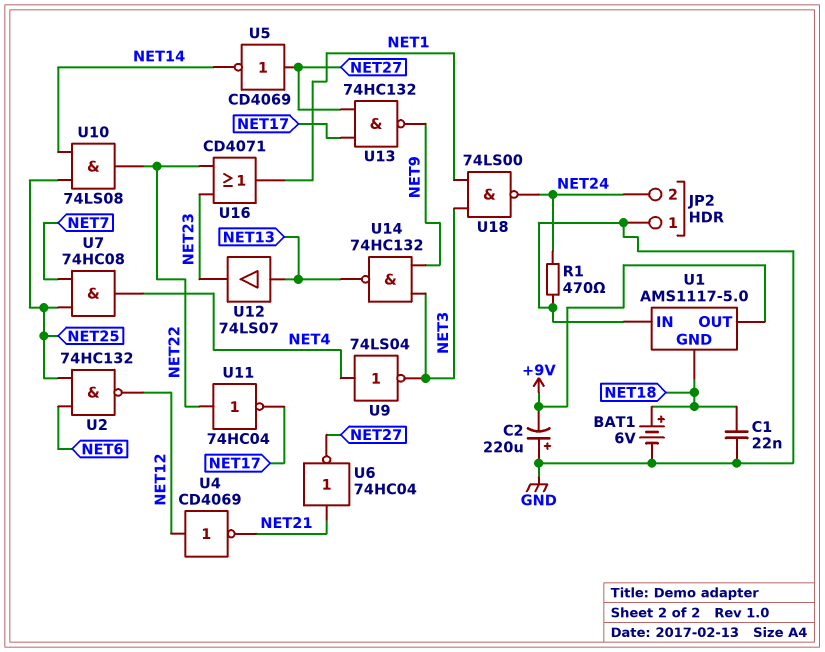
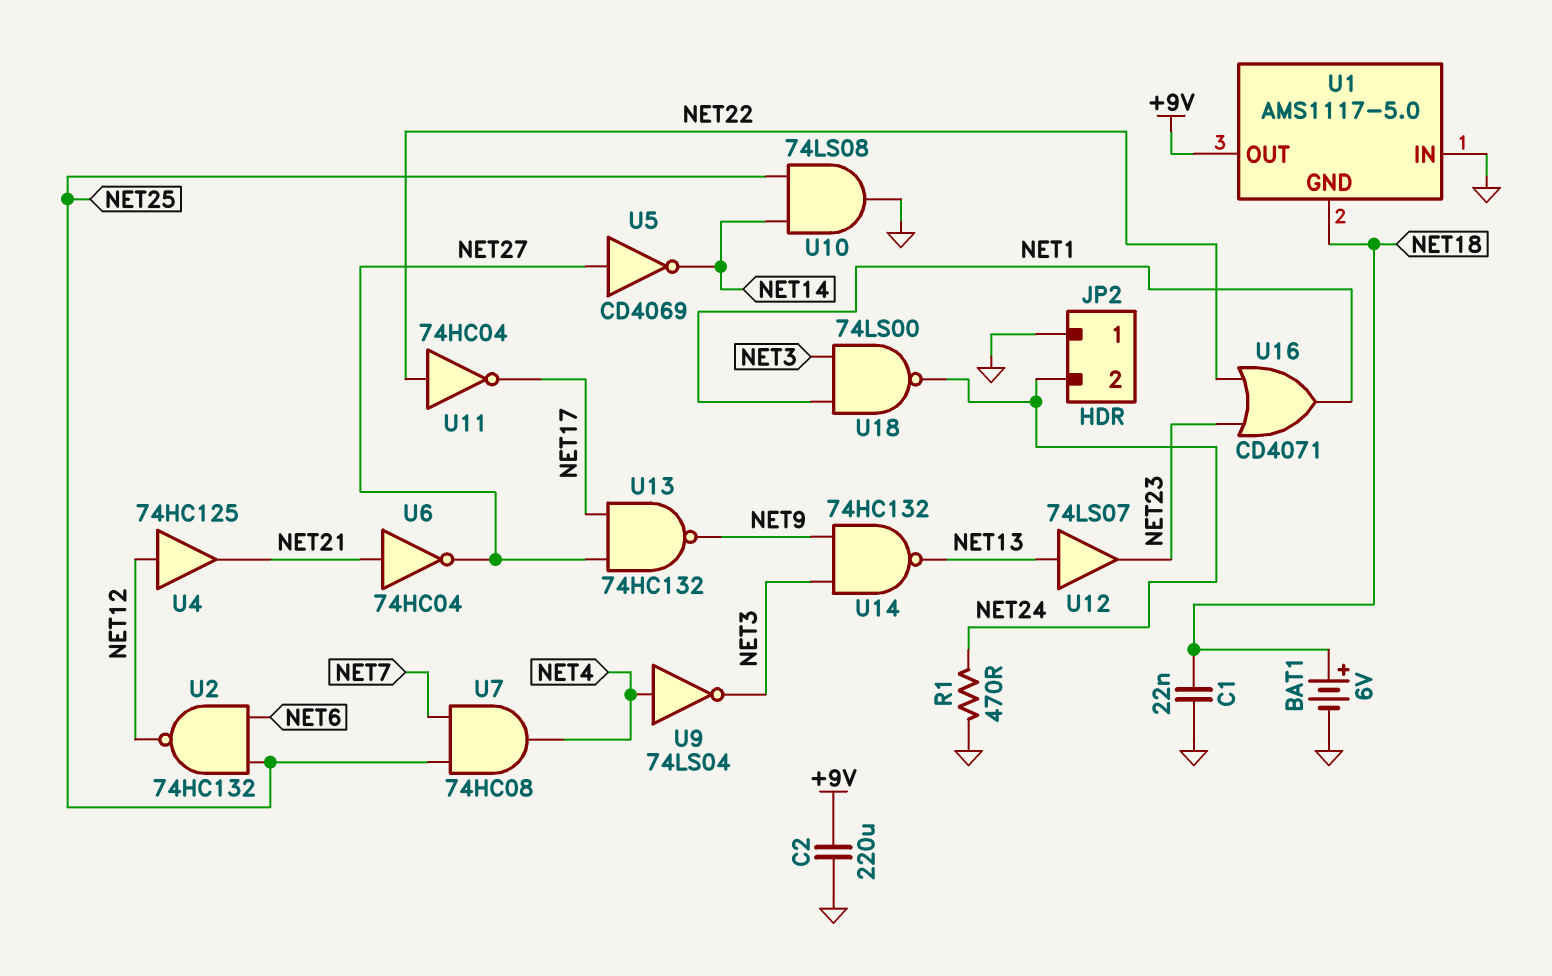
C2: 220uF (plus GND, minus +9V) -> 220uF (+9V, GND)
U4: NOT CD4069 (in NET12, out NET21) -> buffer 74HC125 (in NET12, out NET21)
U10: AND 74LS08 (in NET14, in NET25, out NET22) -> AND 74LS08 (in NET14, in NET25, out GND)

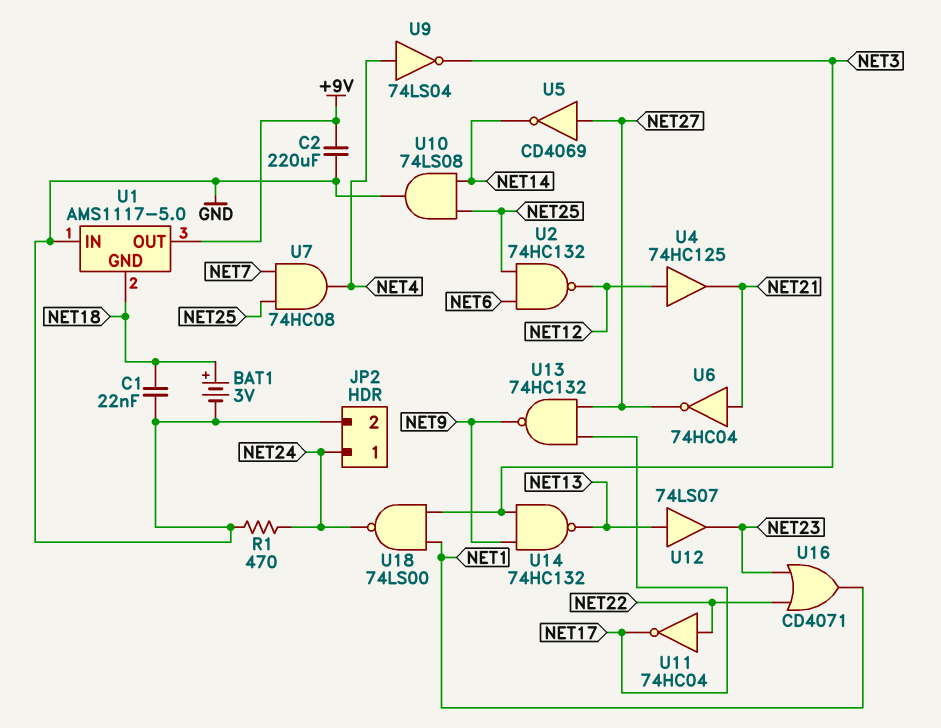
BAT1: 6V (plus NET18, minus GND) -> 3V (plus NET18, minus GND)
JP2 pin 1: GND -> NET24
JP2 pin 2: NET24 -> GND

